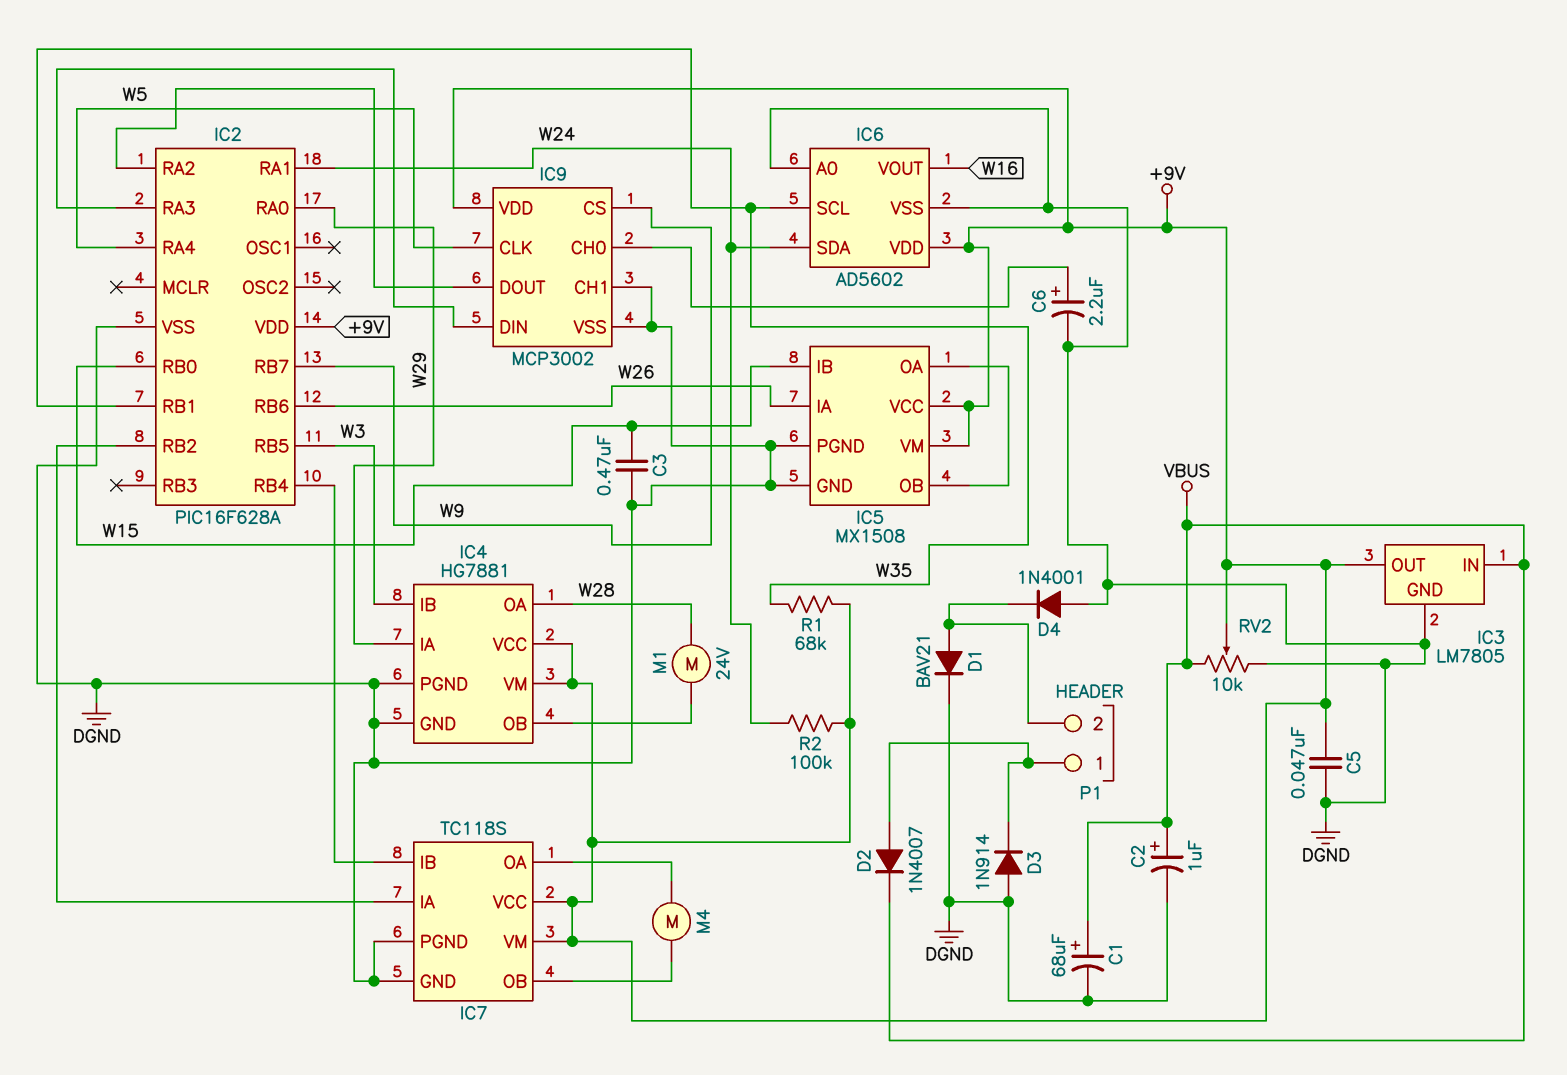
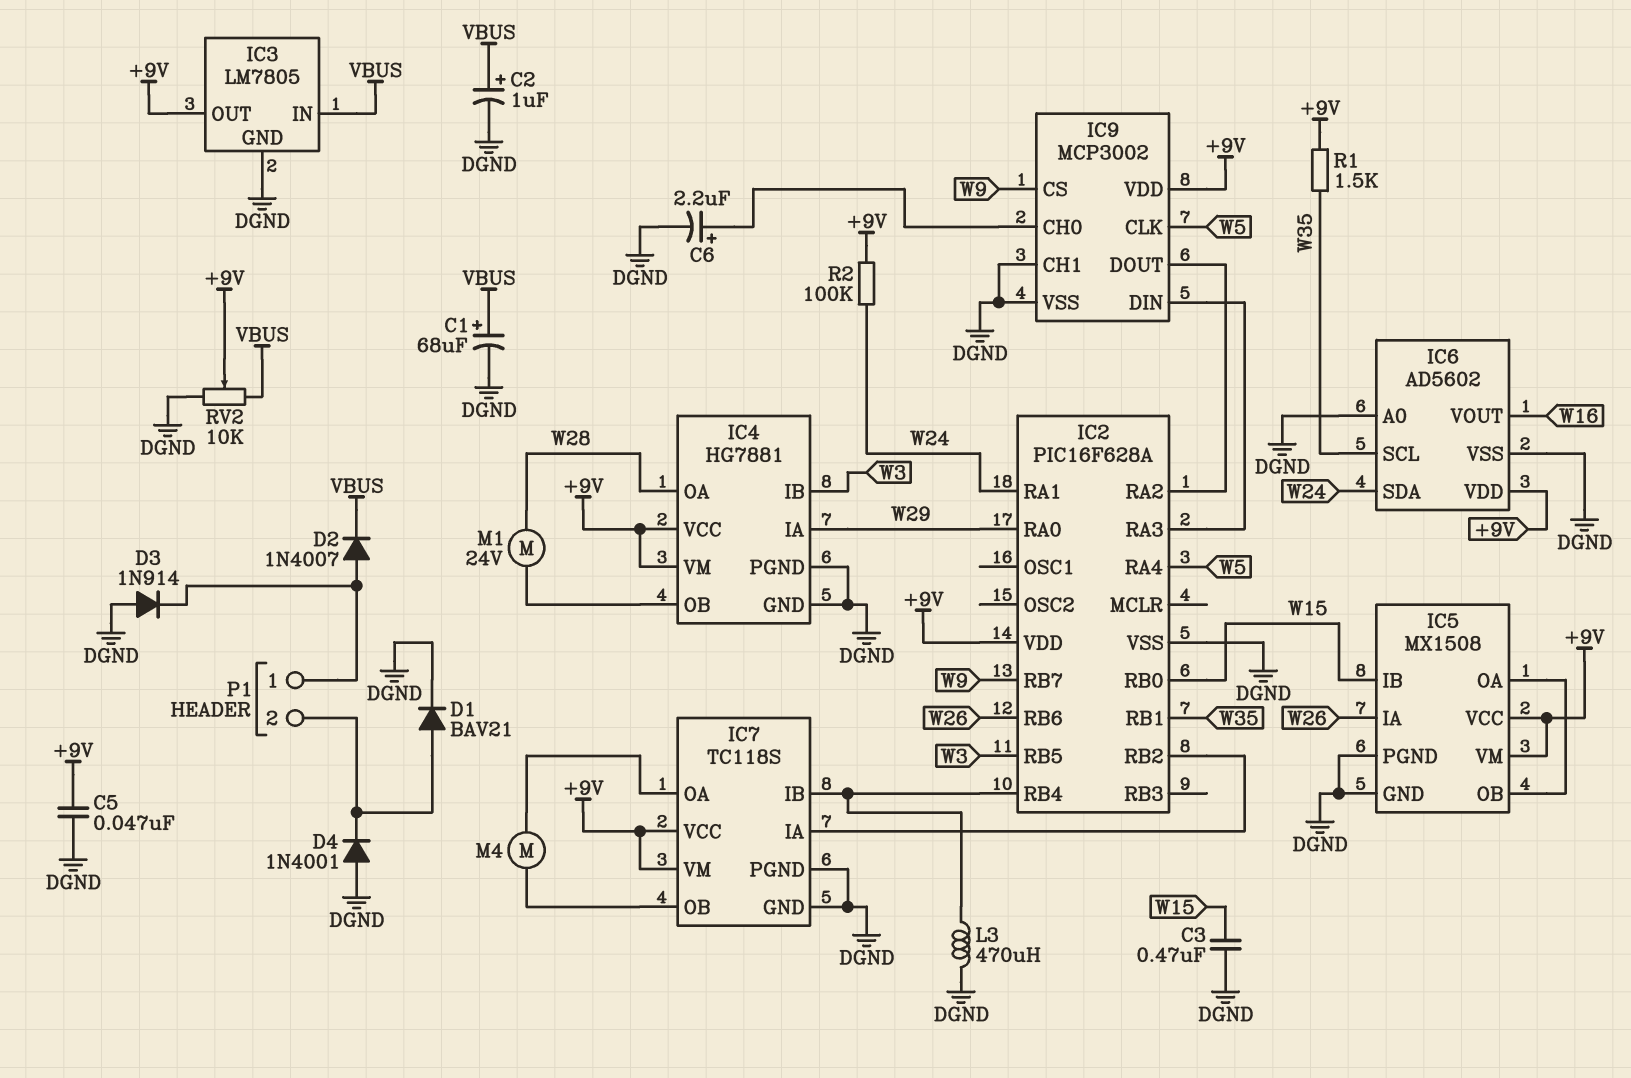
L3: none -> 470uH (DGND, IC2/RB4)
R1: 68k (+9V, W35) -> 1.5k (+9V, W35)

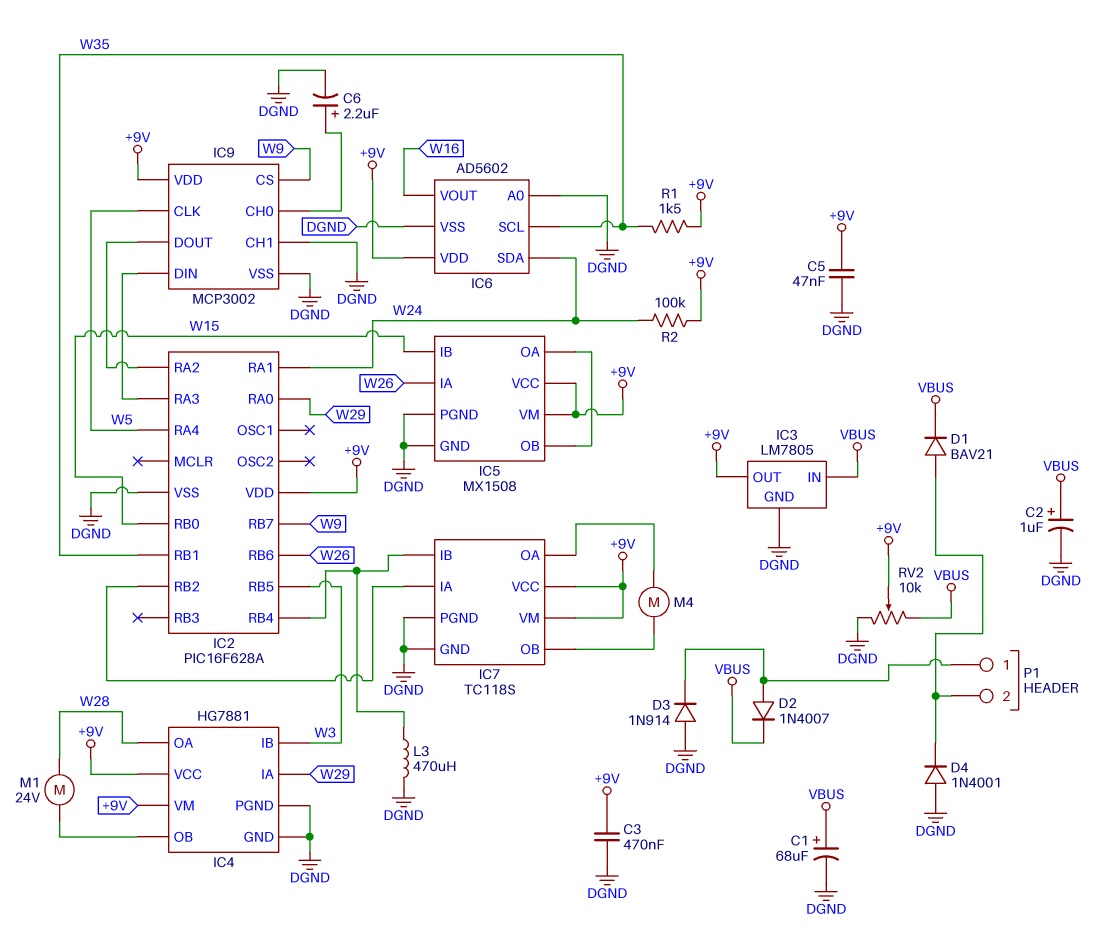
C3: 470nF (DGND, W15) -> 470nF (+9V, DGND)
D1: diode BAV21 (A P1/2, K DGND) -> diode BAV21 (A P1/2, K VBUS)

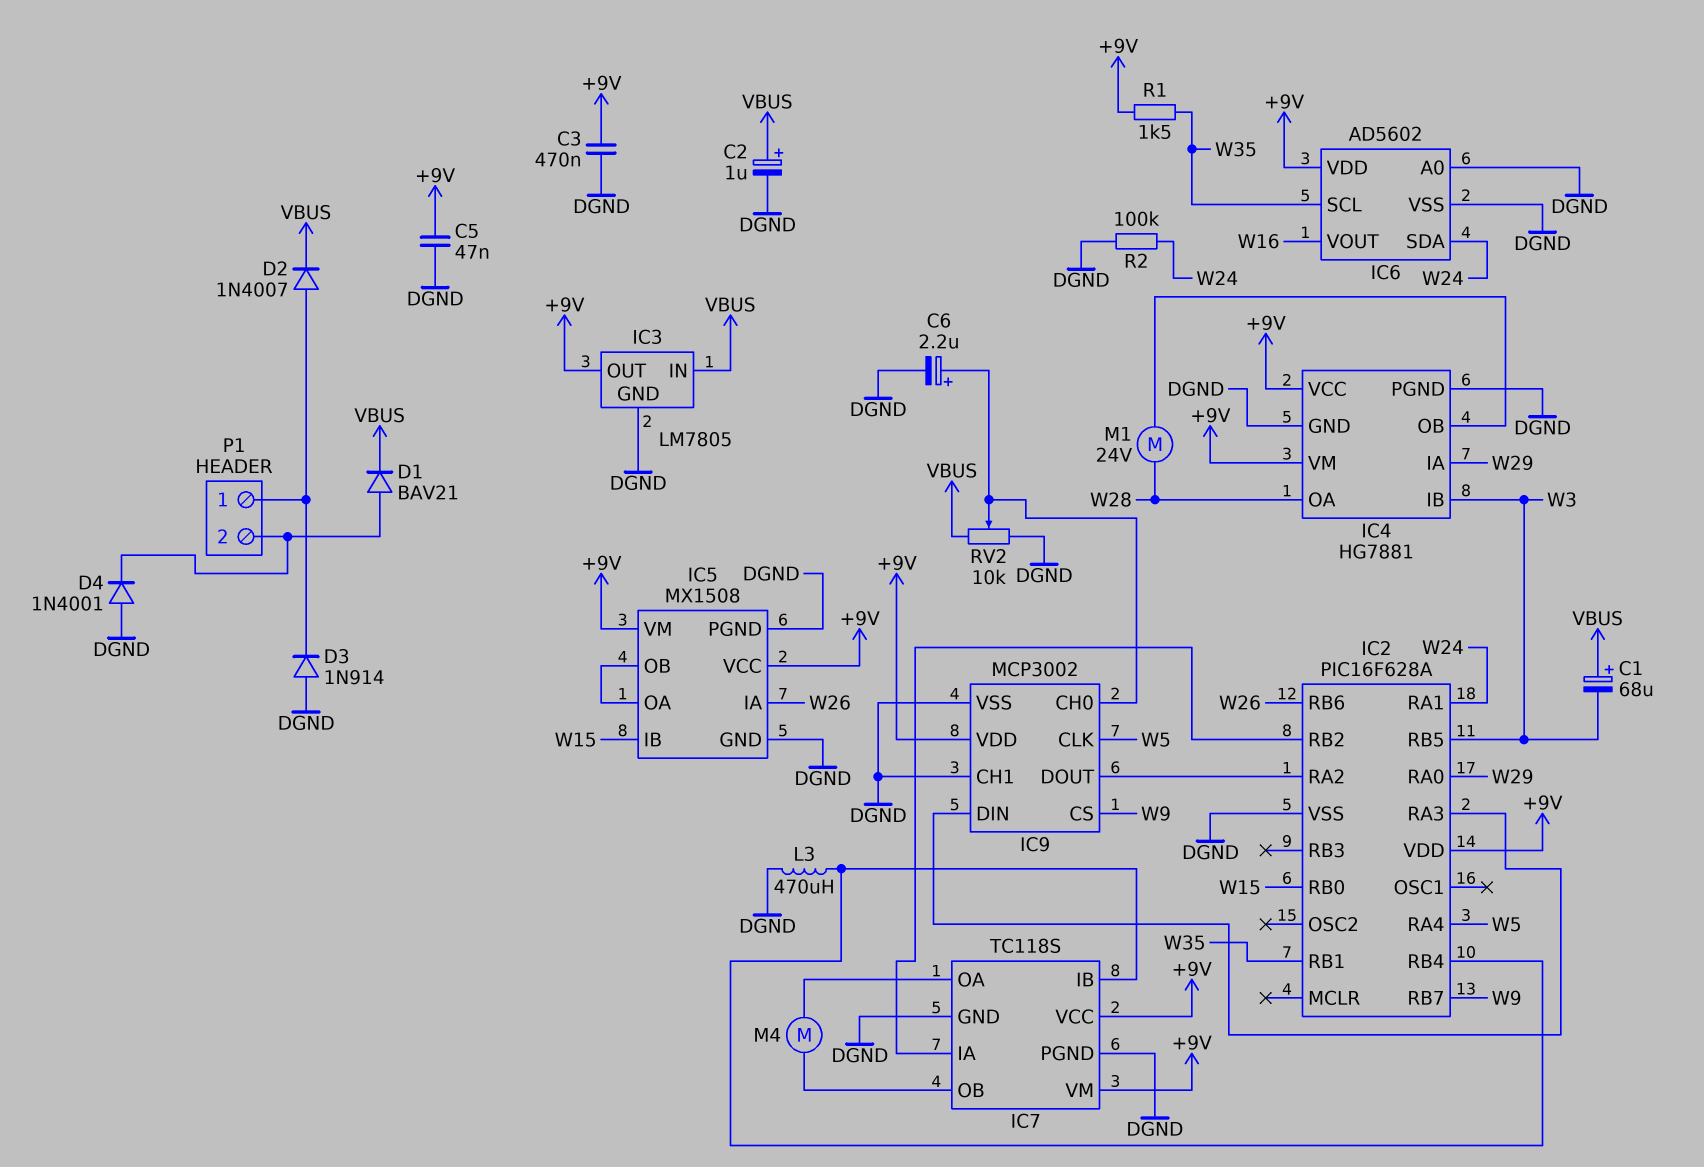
C1: 68uF (plus VBUS, minus DGND) -> 68uF (plus VBUS, minus W3)
R2: 100k (+9V, W24) -> 100k (DGND, W24)
RV2: 10k (DGND, VBUS, wiper +9V) -> 10k (DGND, VBUS, wiper IC9/CH0)

